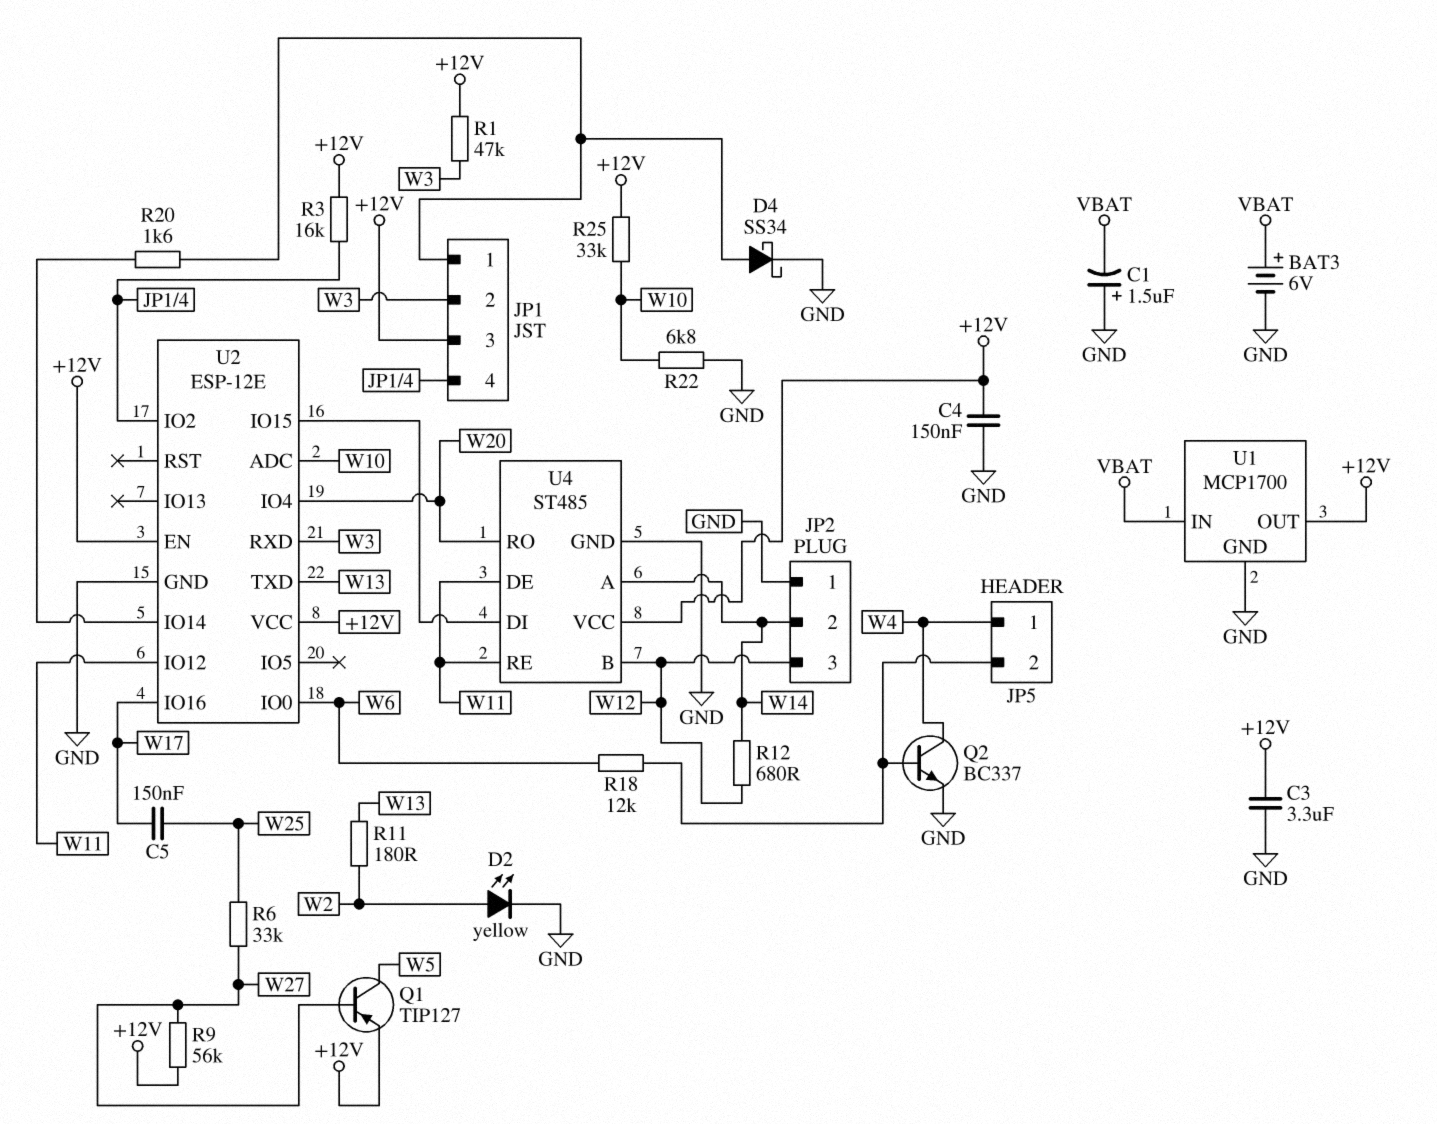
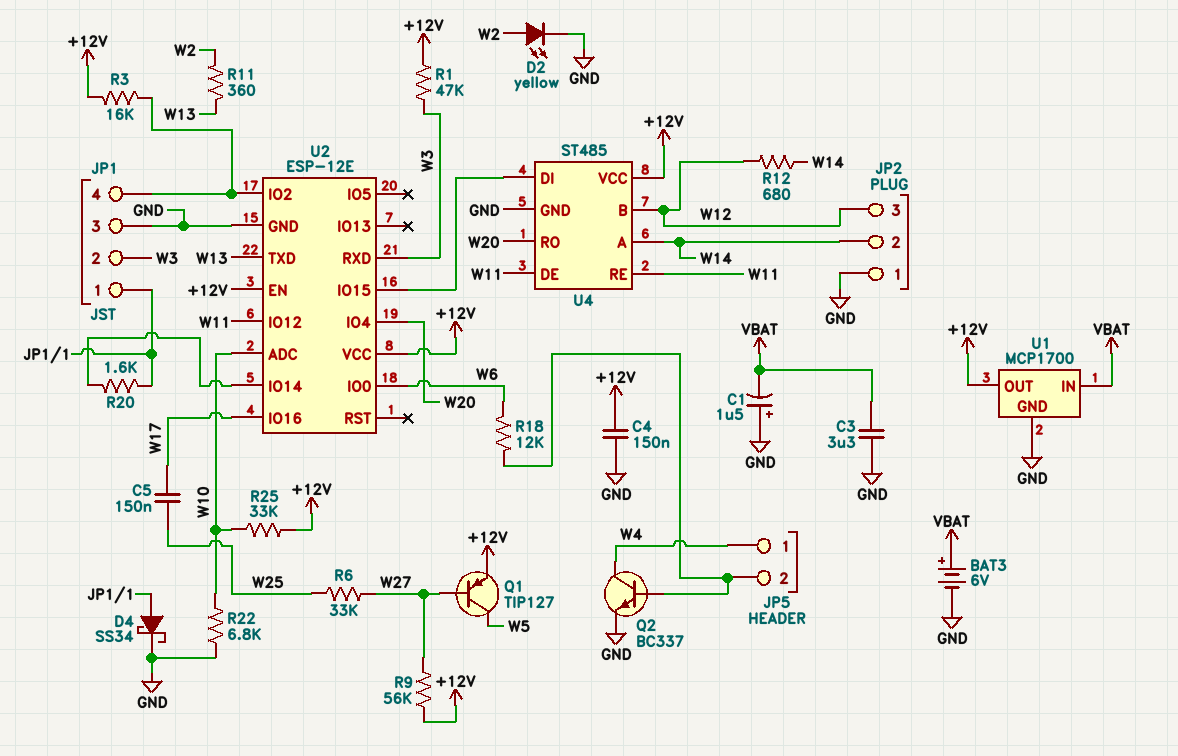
C3: 3.3uF (+12V, GND) -> 3.3uF (GND, VBAT)
JP1 pin 3: +12V -> GND
R11: 180 (W2, W13) -> 360 (W2, W13)

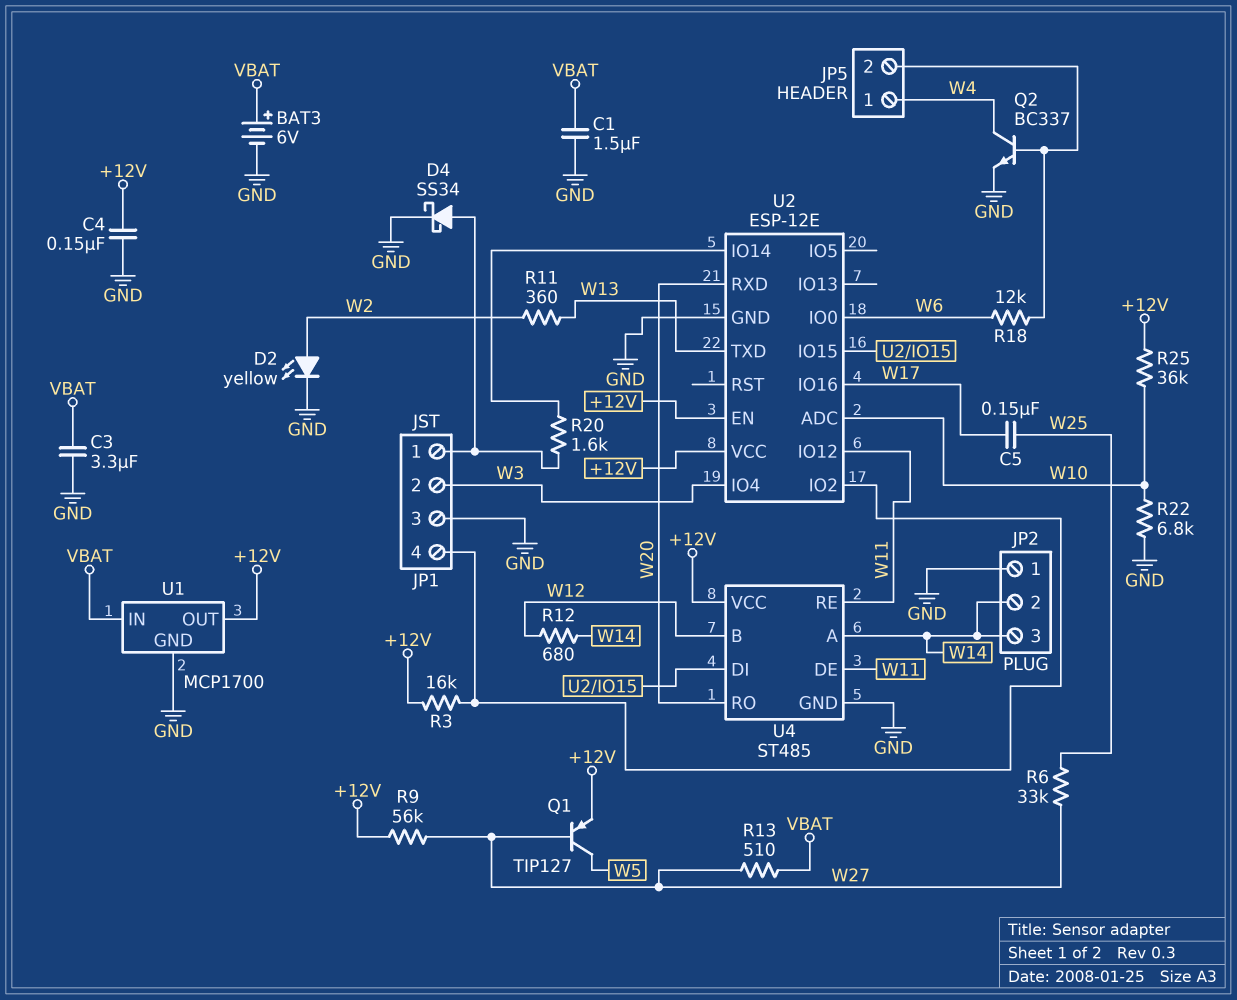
C1: 1.5uF (plus GND, minus VBAT) -> 1.5uF (GND, VBAT)
JP2 pin 3: W12 -> W14
R1: 47k (+12V, W3) -> none
R13: none -> 510 (VBAT, W27)
R25: 33k (+12V, W10) -> 36k (+12V, W10)
U2 pin IO4: W20 -> W3
U2 pin RXD: W3 -> W20

